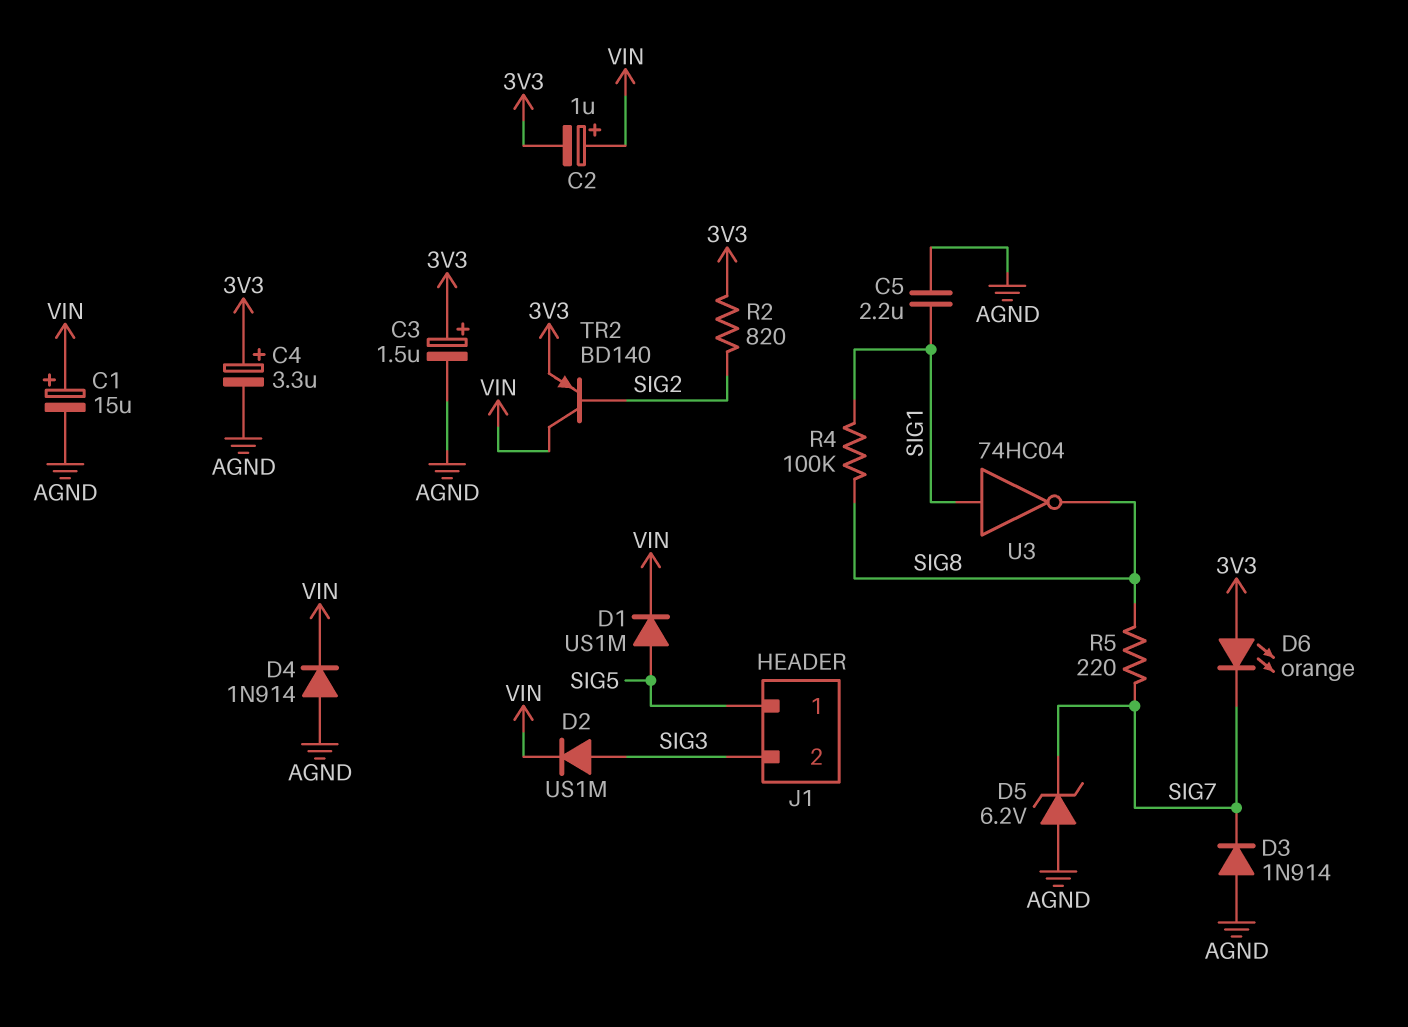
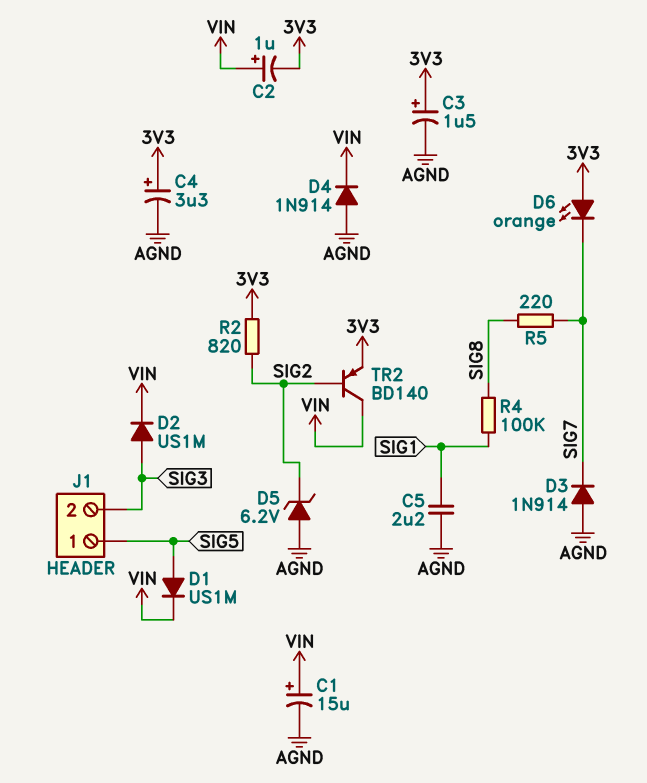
D5: zener 6.2V (A AGND, K SIG7) -> zener 6.2V (A AGND, K SIG2)
U3: NOT 74HC04 (in SIG1, out SIG8) -> none

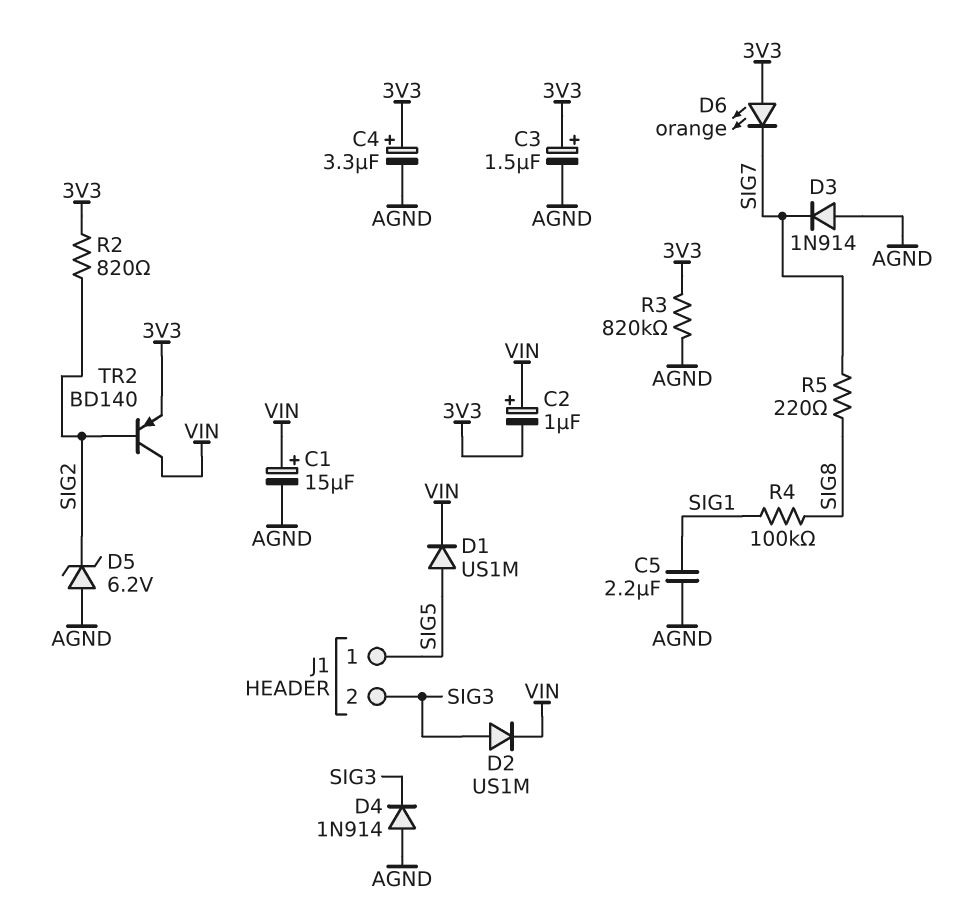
D4: diode 1N914 (A AGND, K VIN) -> diode 1N914 (A AGND, K SIG3)
R3: none -> 820k (3V3, AGND)

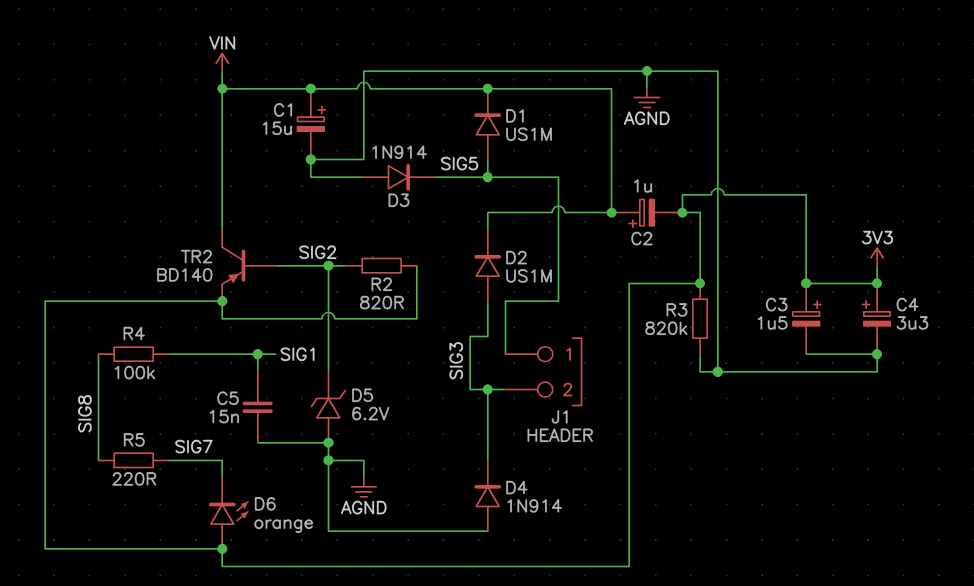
C5: 2.2uF (AGND, SIG1) -> 15nF (AGND, SIG1)
D3: diode 1N914 (A AGND, K SIG7) -> diode 1N914 (A AGND, K SIG5)

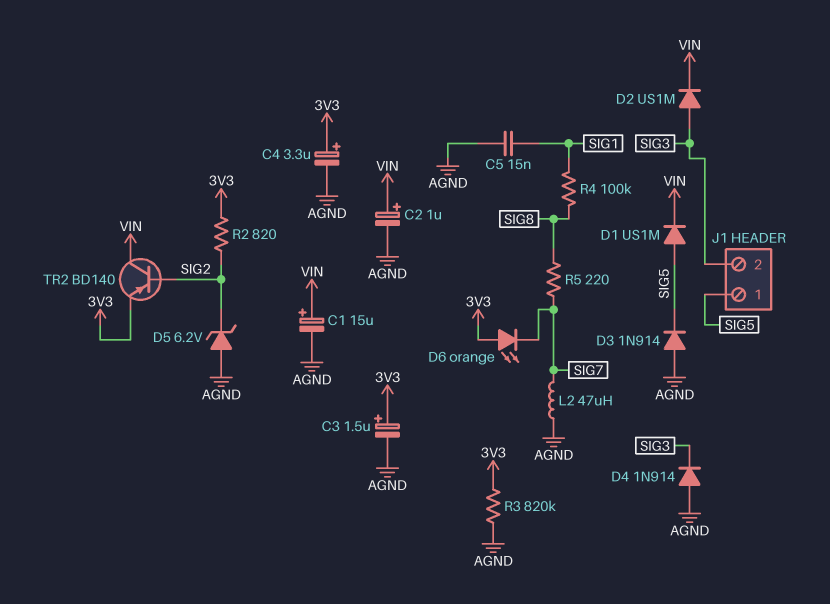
C2: 1uF (plus VIN, minus 3V3) -> 1uF (plus VIN, minus AGND)
L2: none -> 47uH (AGND, SIG7)

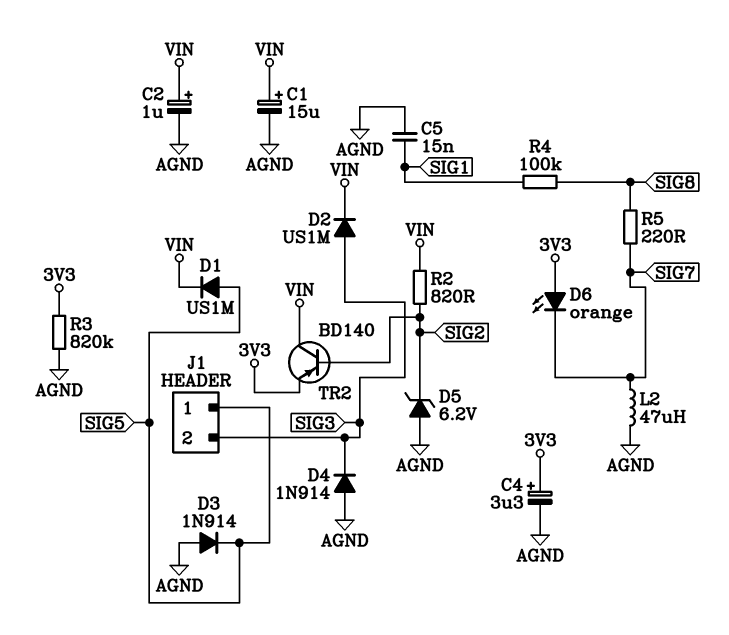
C3: 1.5uF (plus 3V3, minus AGND) -> none
R2: 820 (3V3, SIG2) -> 820 (SIG2, VIN)

